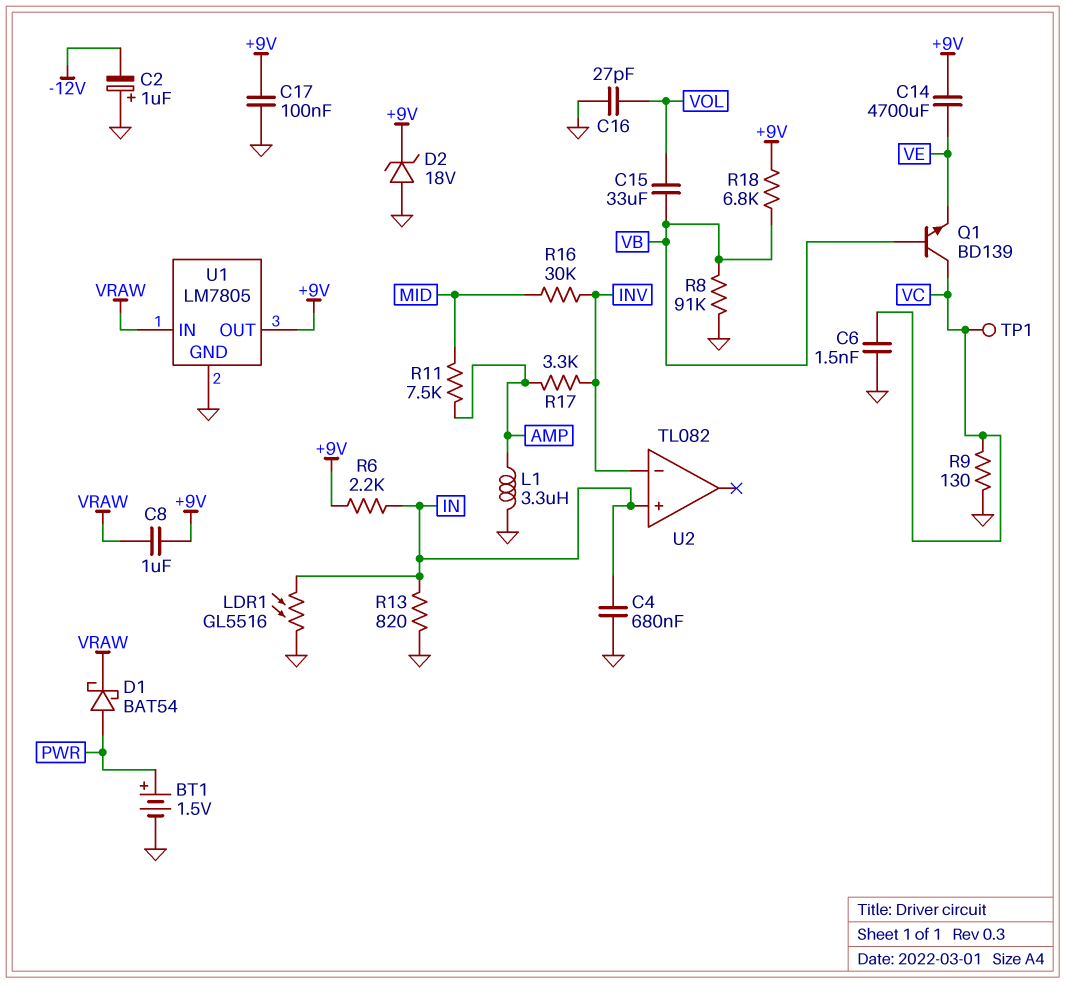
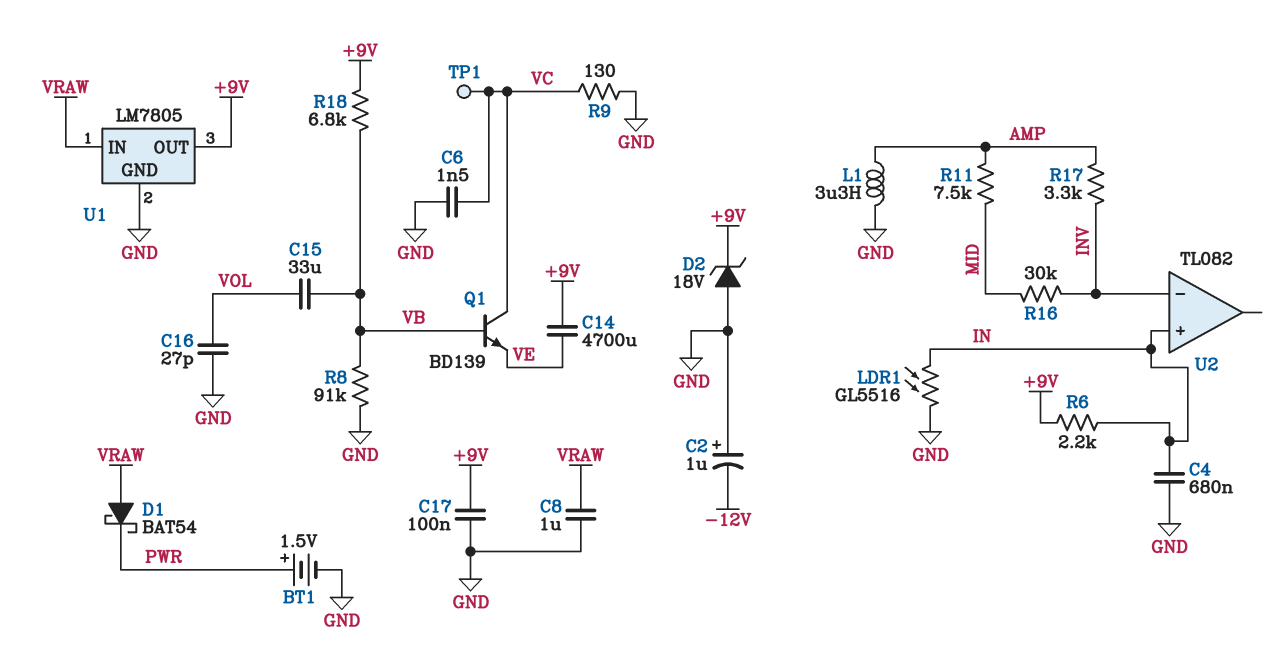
C8: 1uF (+9V, VRAW) -> 1uF (GND, VRAW)
D1: schottky BAT54 (A PWR, K VRAW) -> schottky BAT54 (A VRAW, K PWR)
R13: 820 (GND, IN) -> none

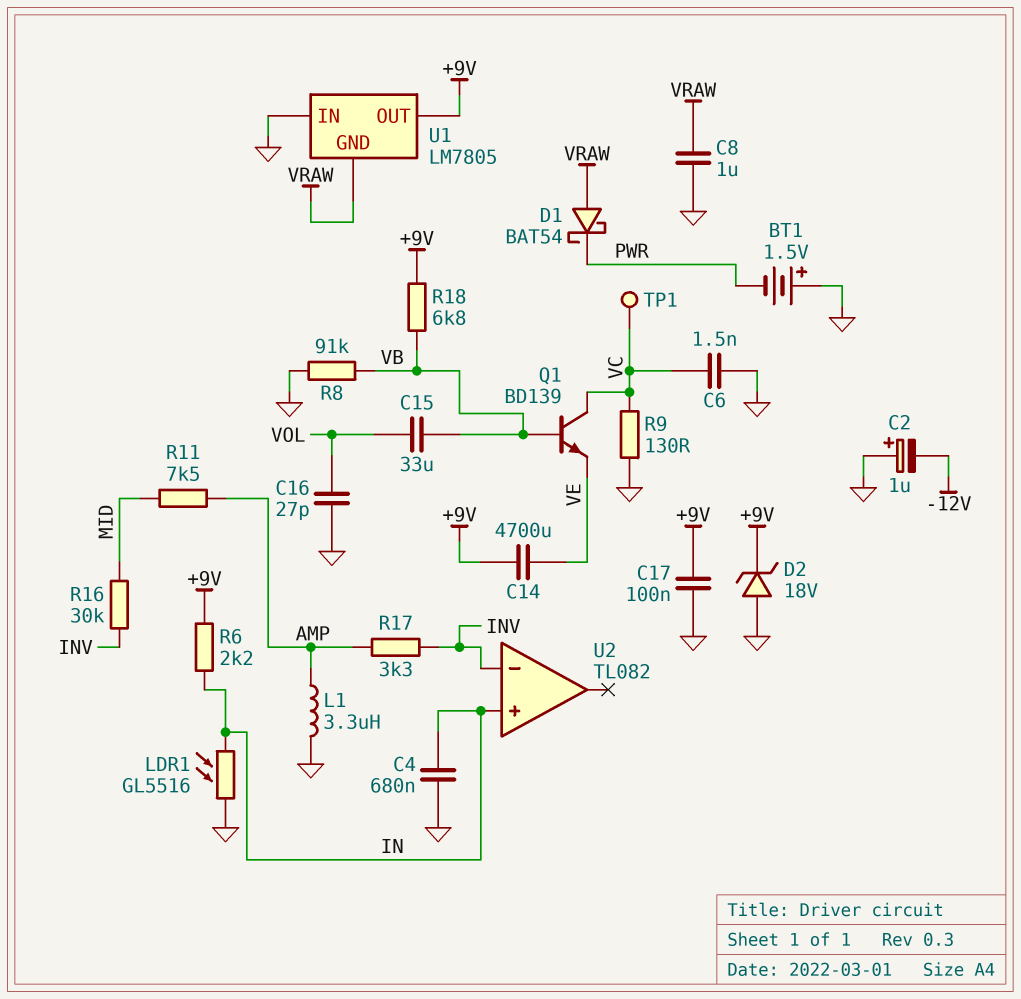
BT1: 1.5V (plus PWR, minus GND) -> 1.5V (plus GND, minus PWR)
U1 pin GND: GND -> VRAW
U1 pin IN: VRAW -> GND

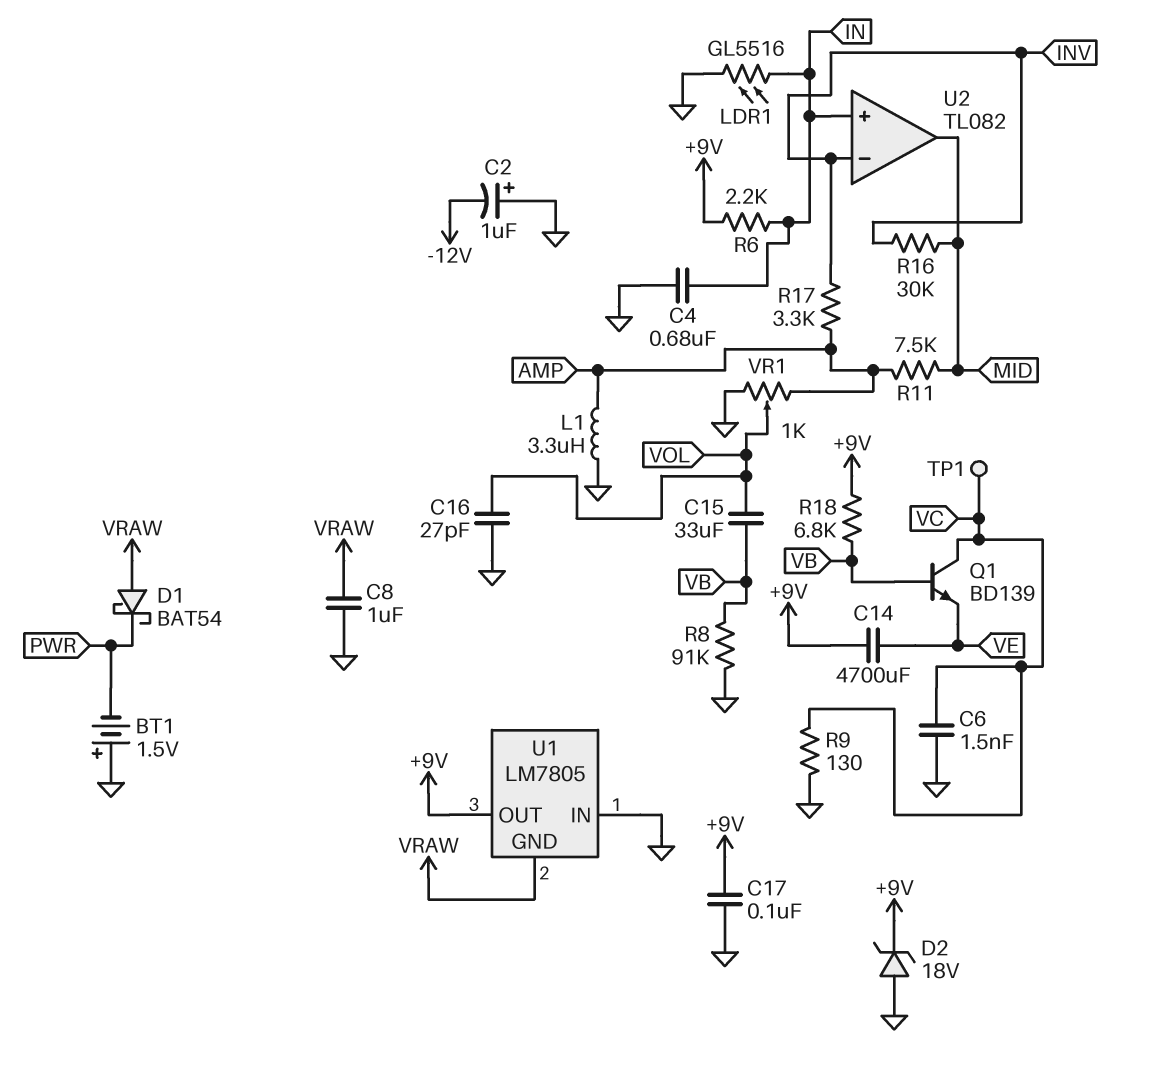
U2 pin out: none -> MID
VR1: none -> 1k (AMP, GND, wiper VOL)

